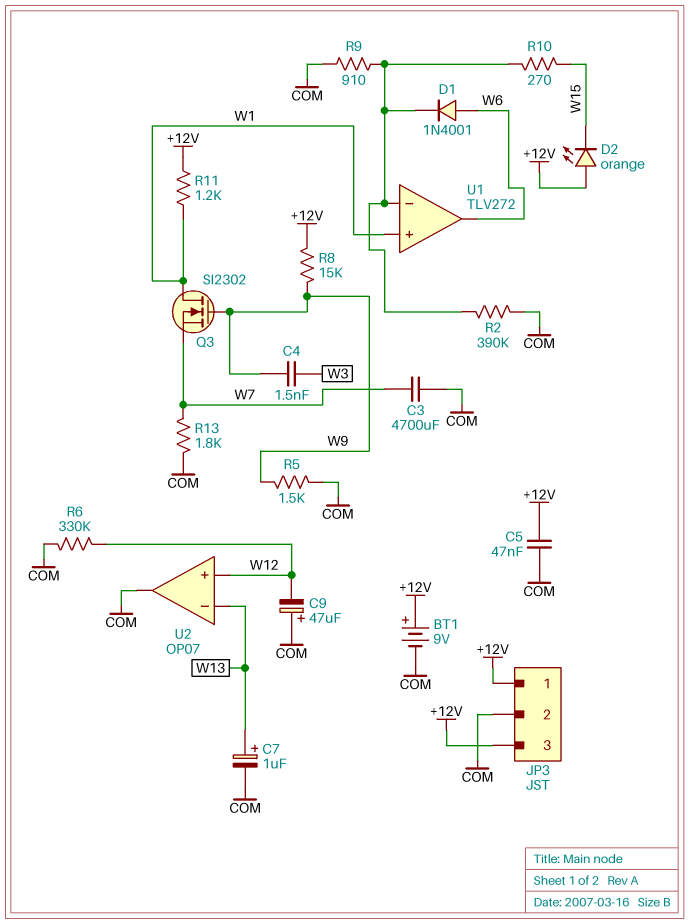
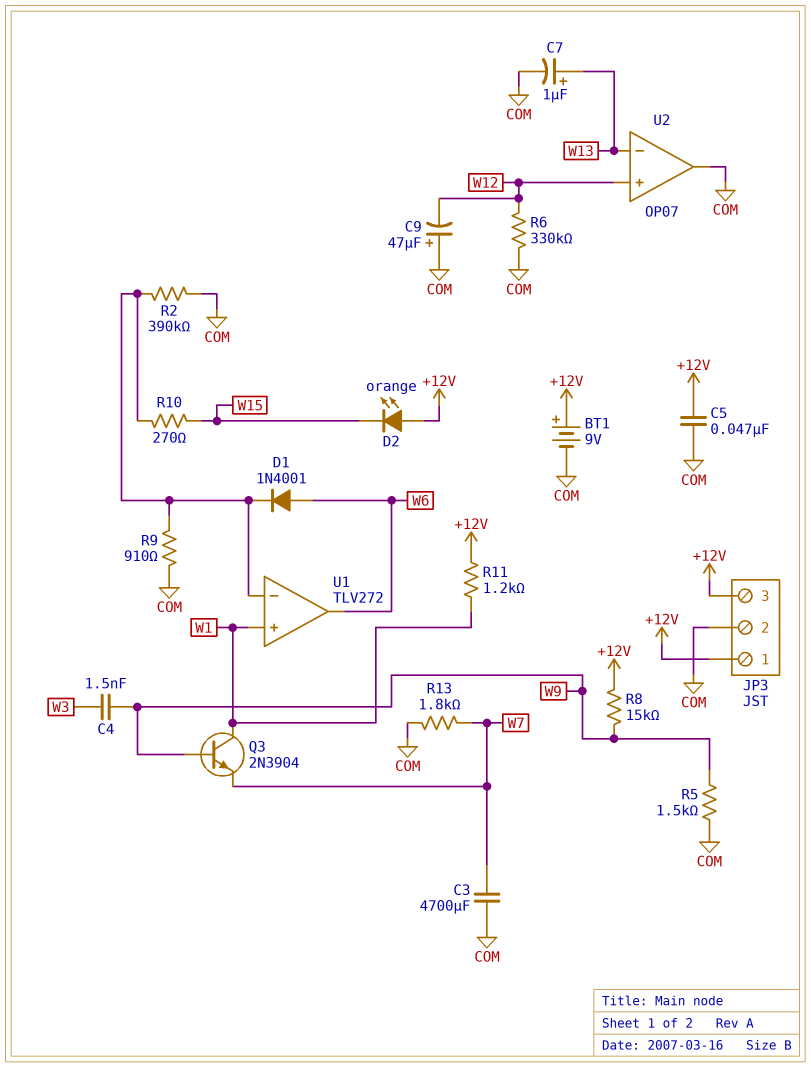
Q3: NMOS SI2302 (G W9, D W1, S W7) -> NPN 2N3904 (B W9, C W1, E W7)

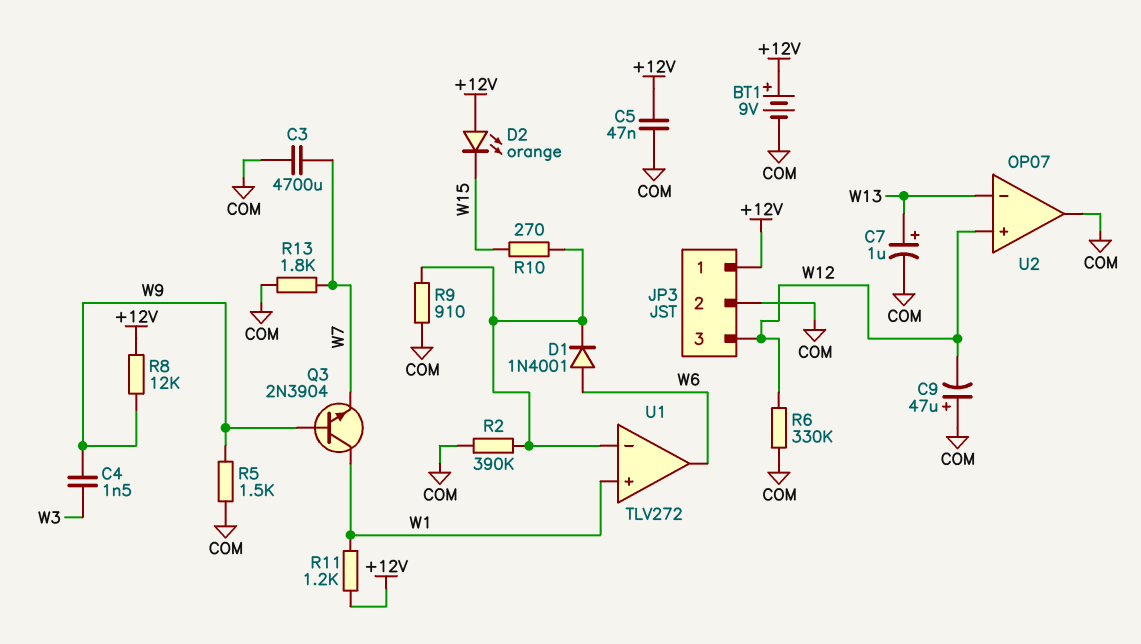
JP3 pin 3: +12V -> W12
R8: 15k (+12V, W9) -> 12k (+12V, W9)

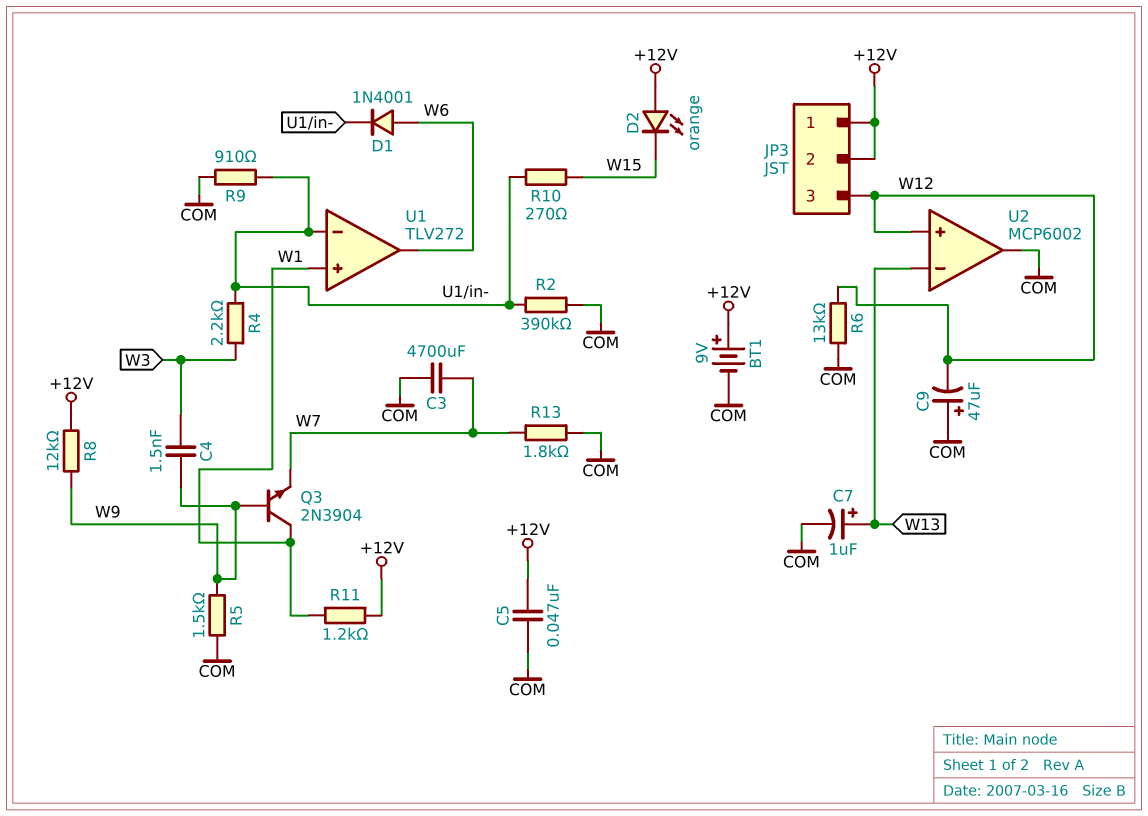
JP3 pin 2: COM -> +12V
R4: none -> 2.2k (U1/in-, W3)
R6: 330k (COM, W12) -> 13k (COM, W12)
U2: OP07 -> MCP6002

